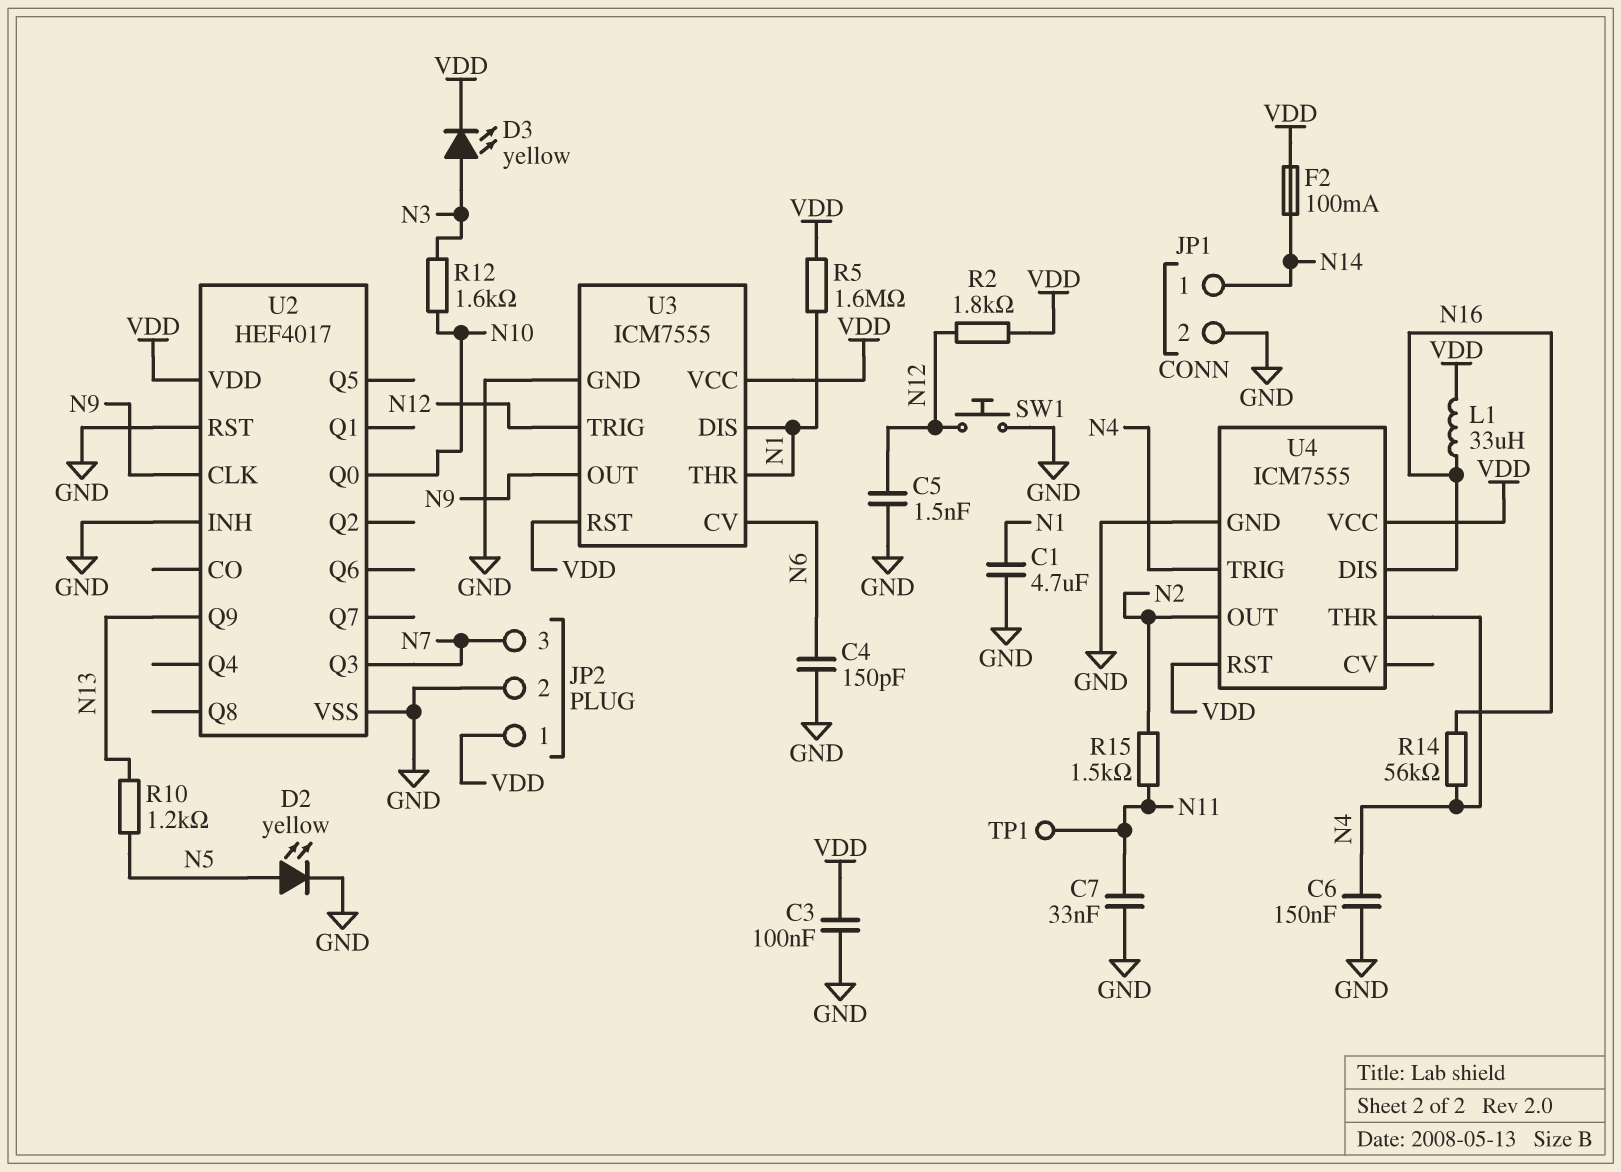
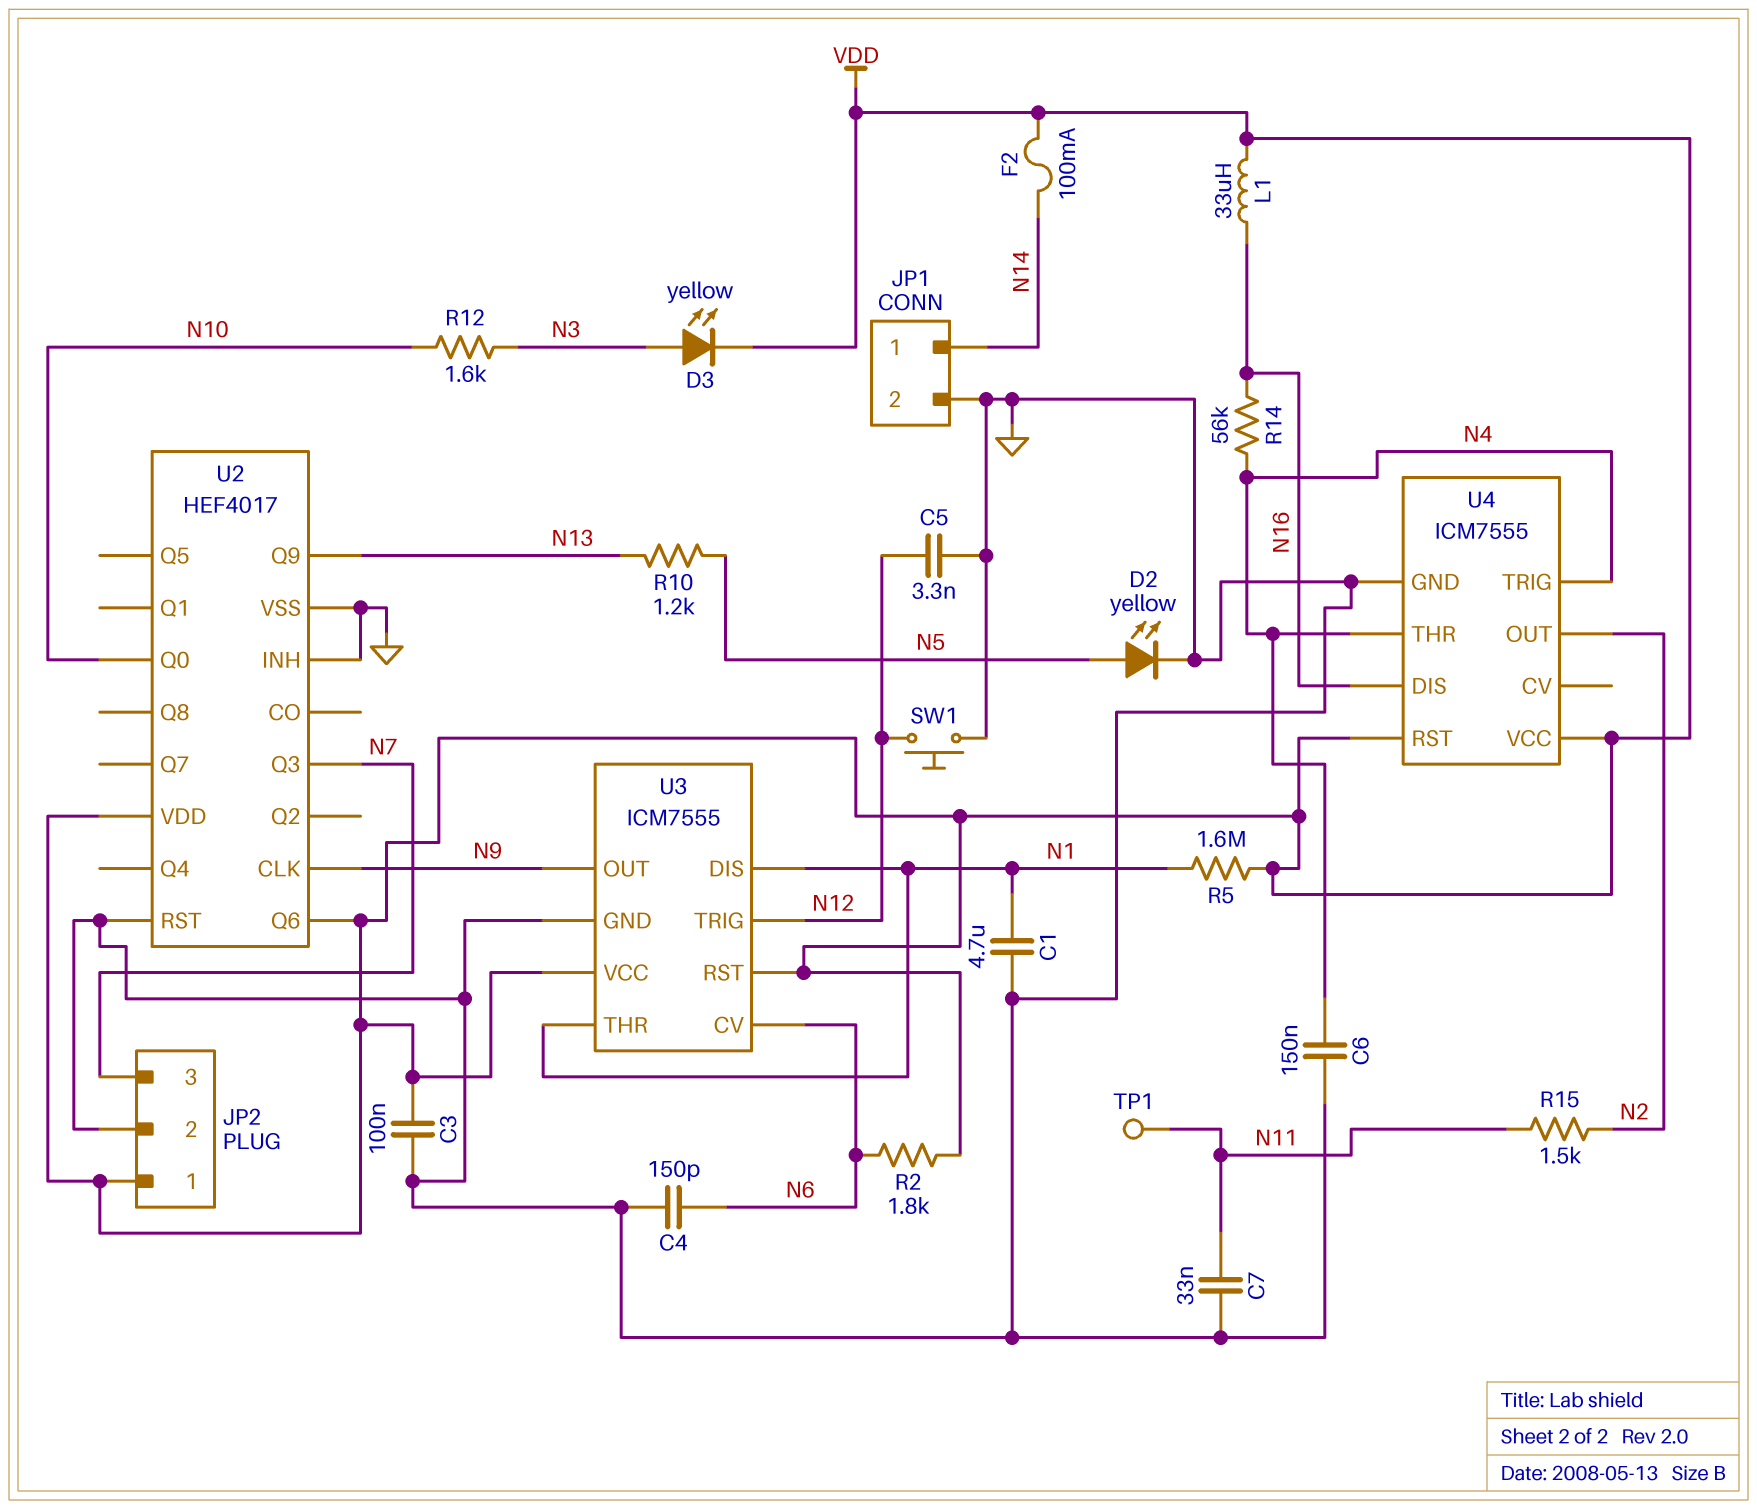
C5: 1.5nF (GND, N12) -> 3.3nF (GND, N12)
R2: 1.8k (N12, VDD) -> 1.8k (N6, VDD)
U2 pin Q6: none -> VDD

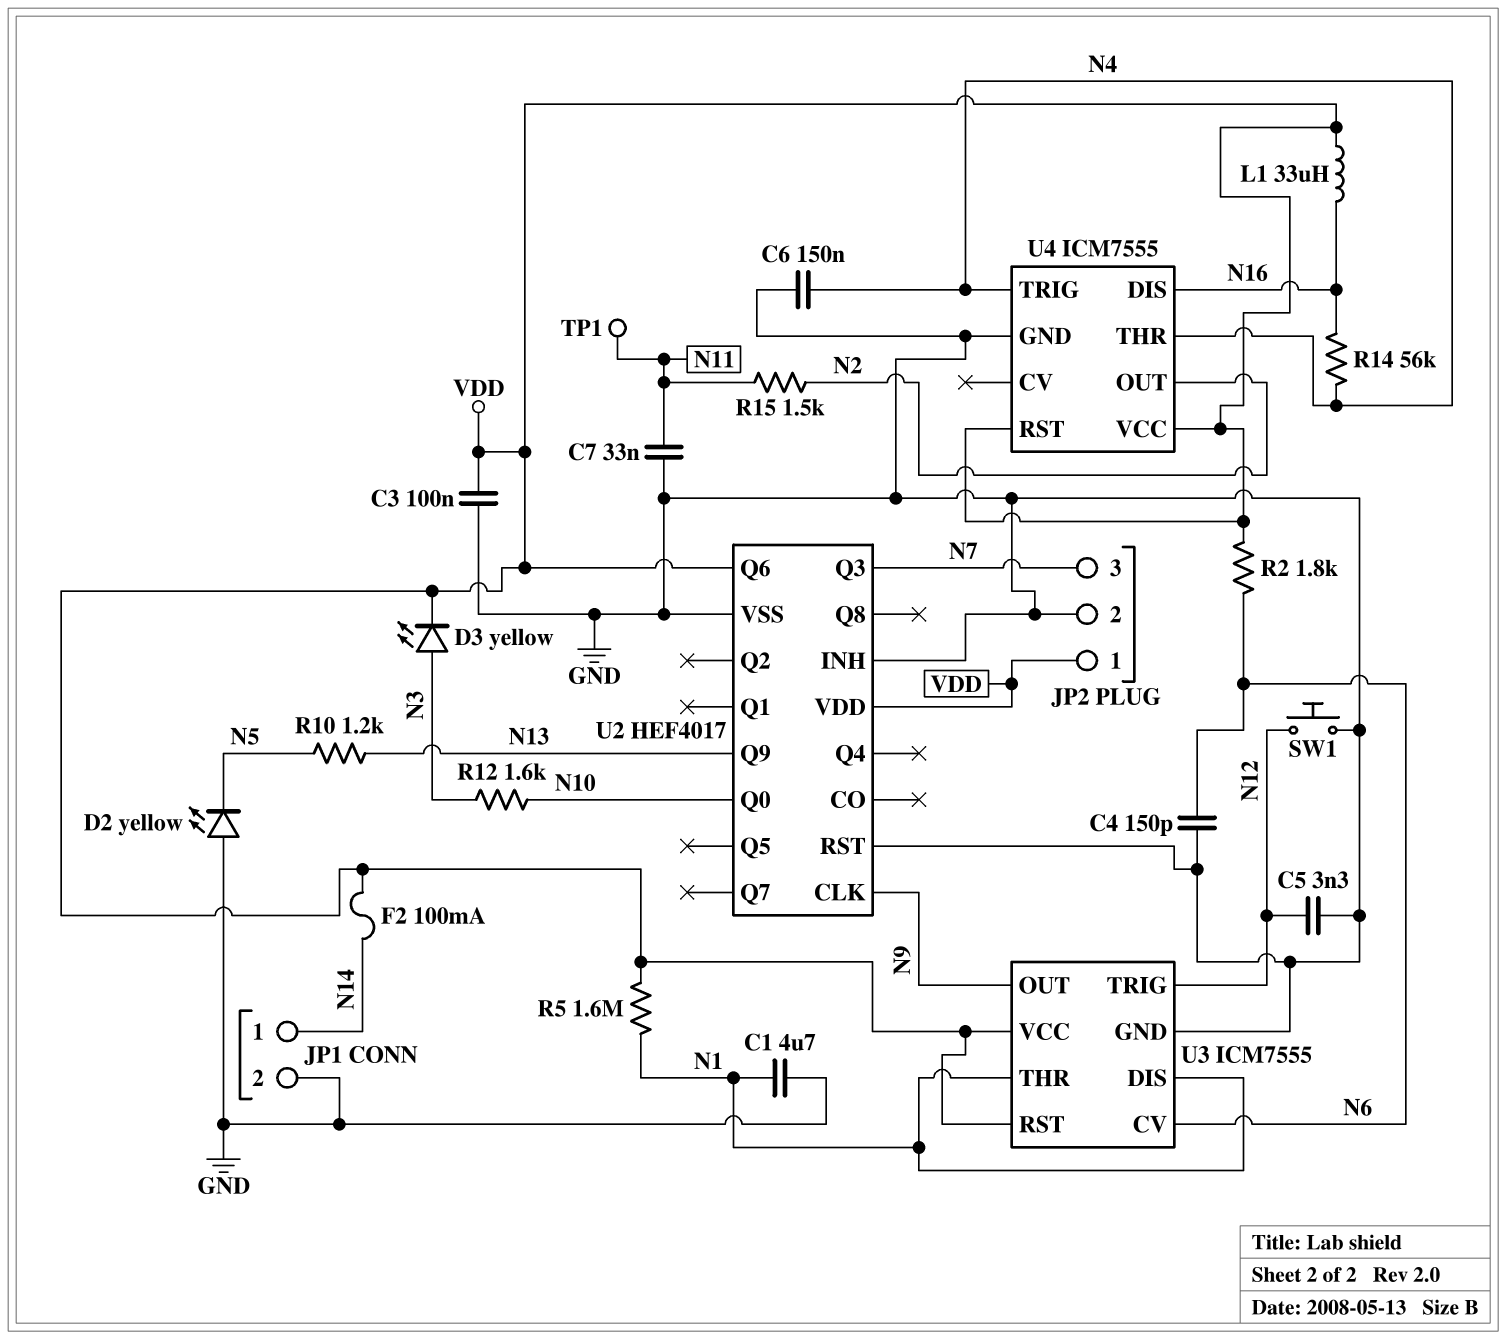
D2: LED yellow (A N5, K GND) -> LED yellow (A GND, K N5)

